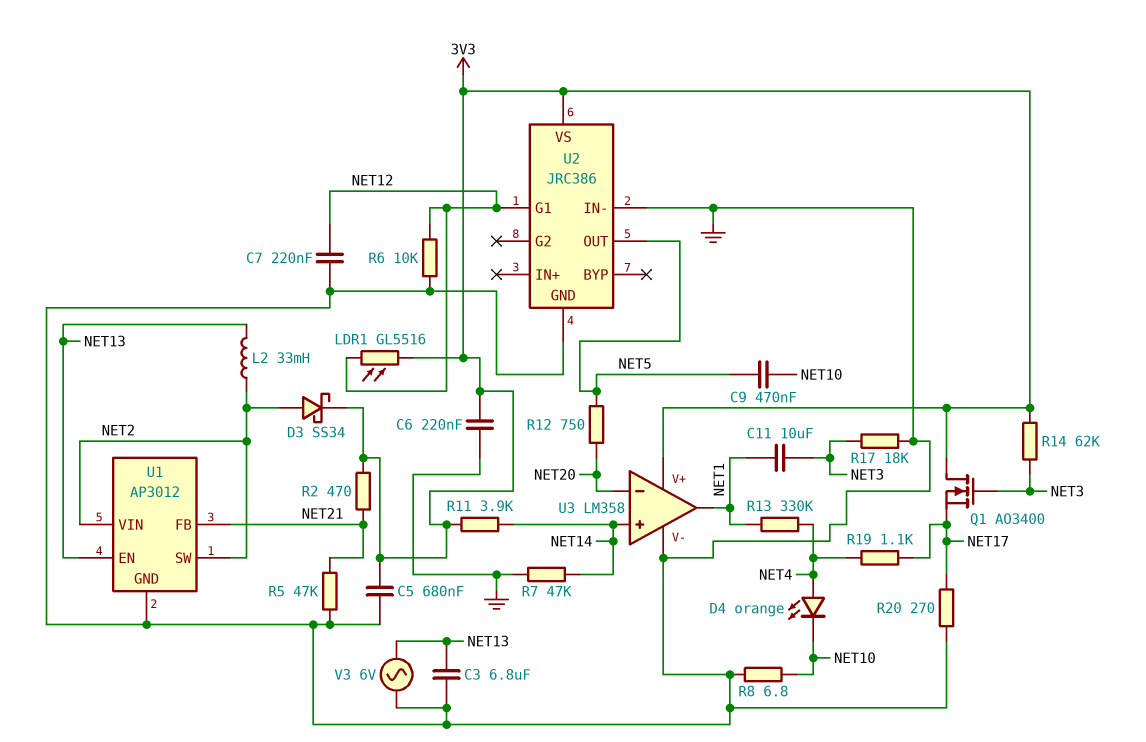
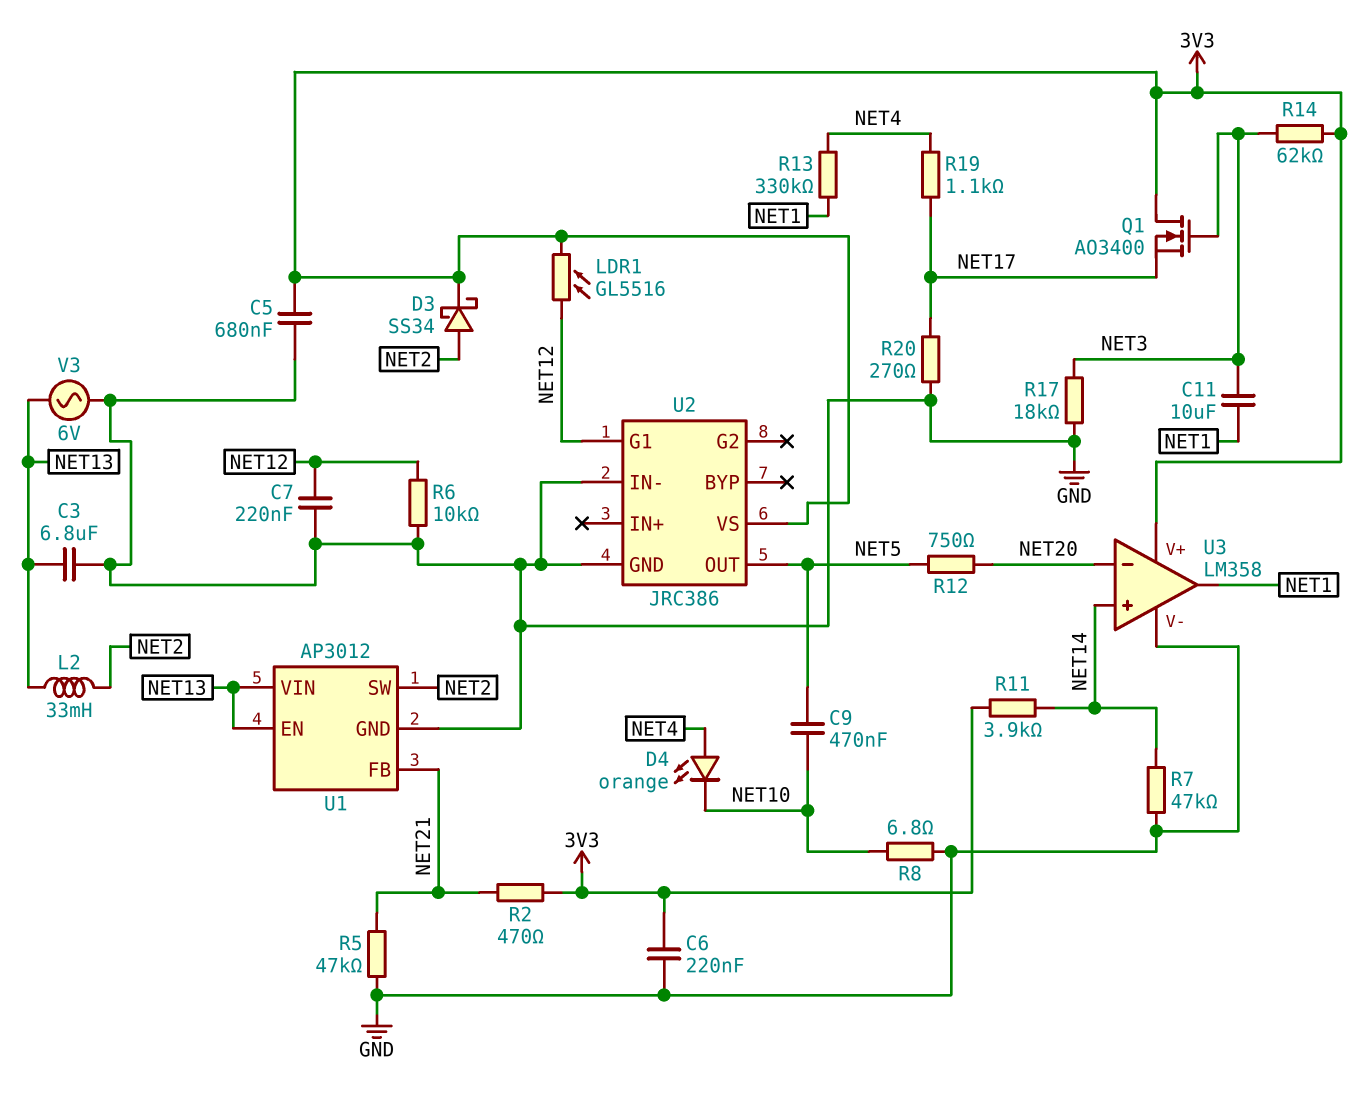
U1 pin VIN: NET2 -> NET13

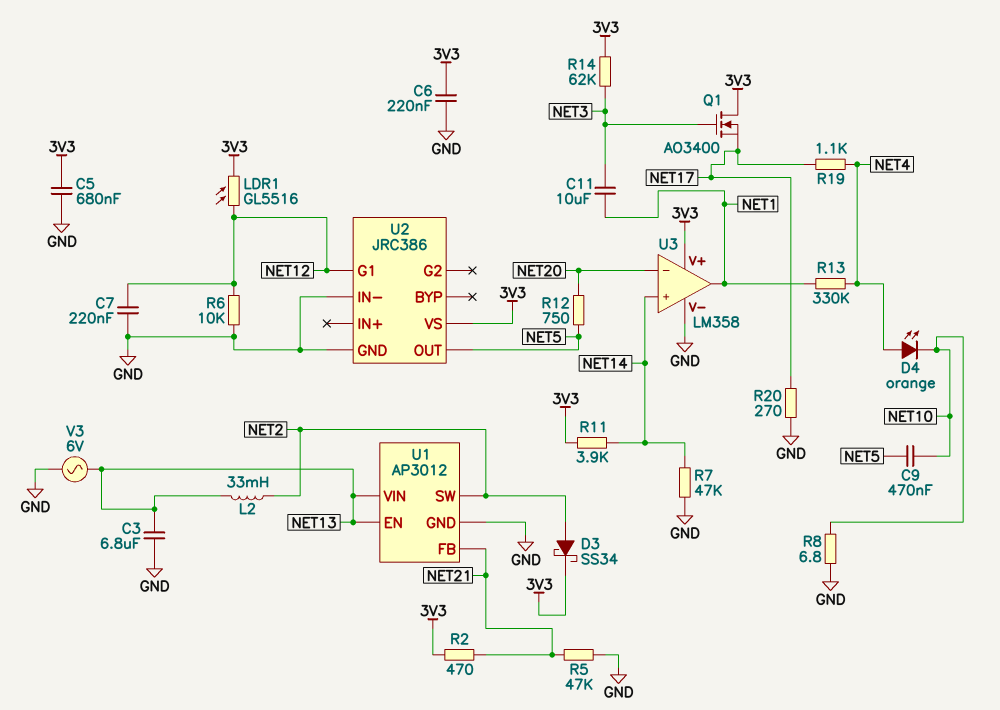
R17: 18k (GND, NET3) -> none

